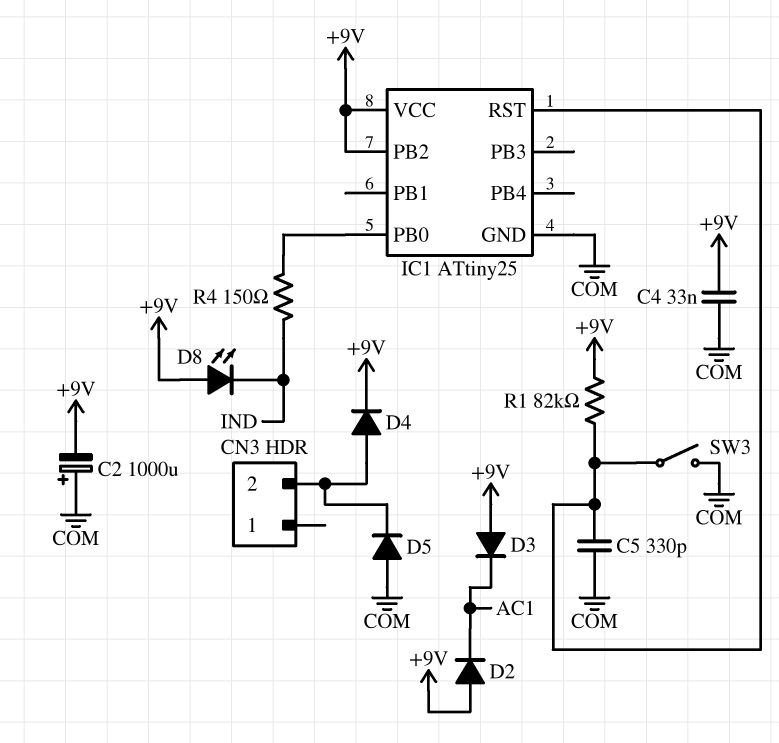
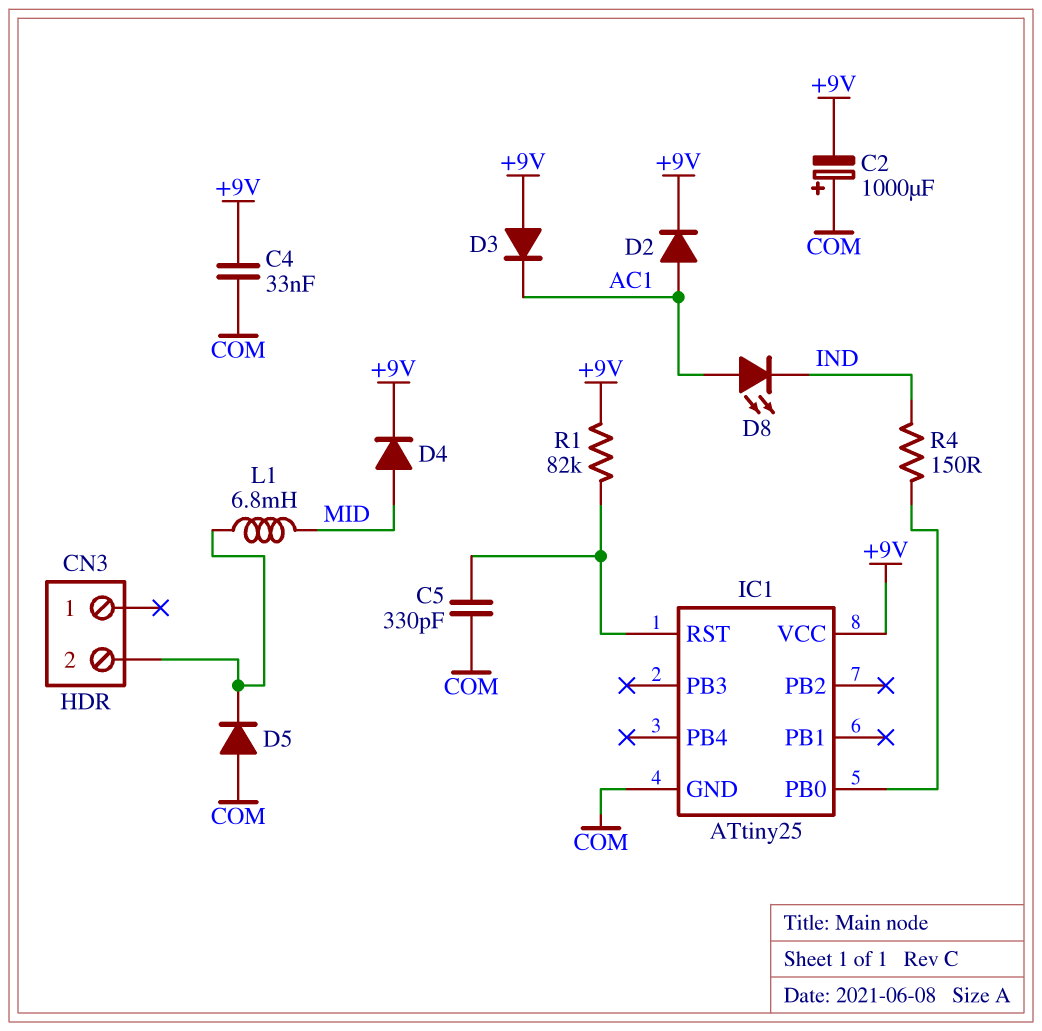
D2: diode (A +9V, K AC1) -> diode (A AC1, K +9V)
D4: diode (A CN3/2, K +9V) -> diode (A MID, K +9V)
D8: LED (A +9V, K IND) -> LED (A AC1, K IND)
IC1 pin PB2: +9V -> none
L1: none -> 6.8mH (CN3/2, MID)
SW3: switch (COM, IC1/RST) -> none

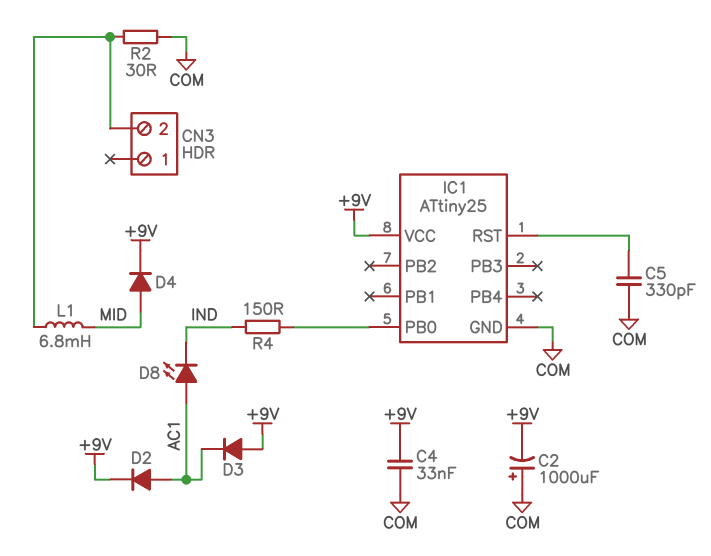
D5: diode (A COM, K CN3/2) -> none
R1: 82k (+9V, IC1/RST) -> none
R2: none -> 30 (CN3/2, COM)

